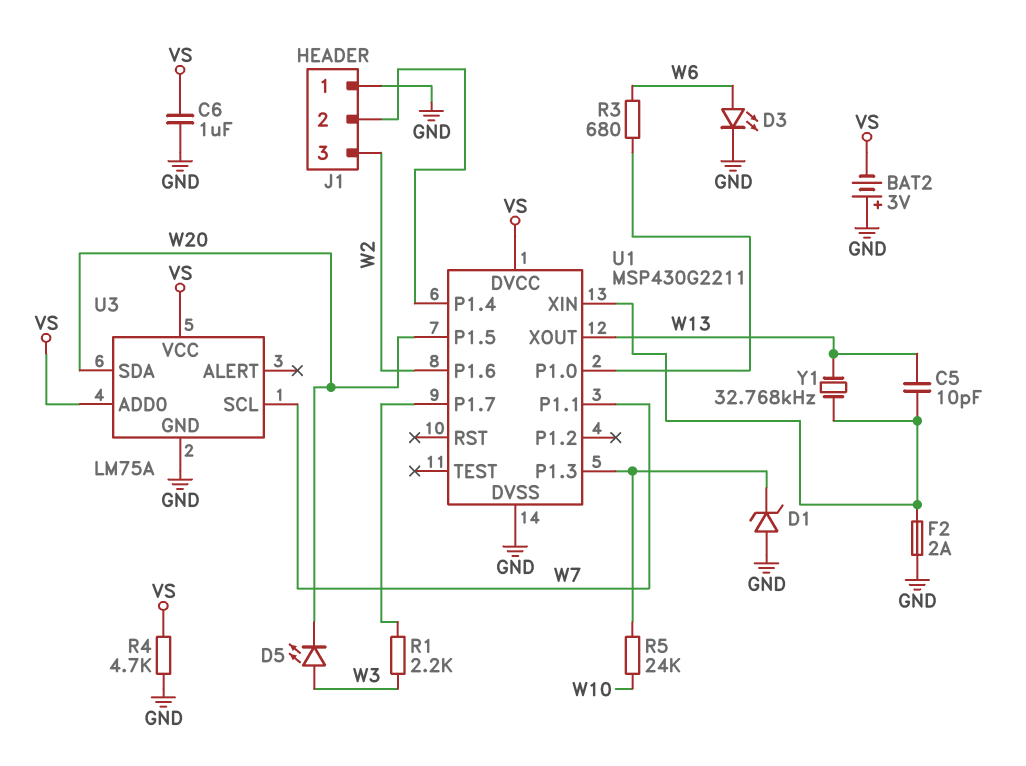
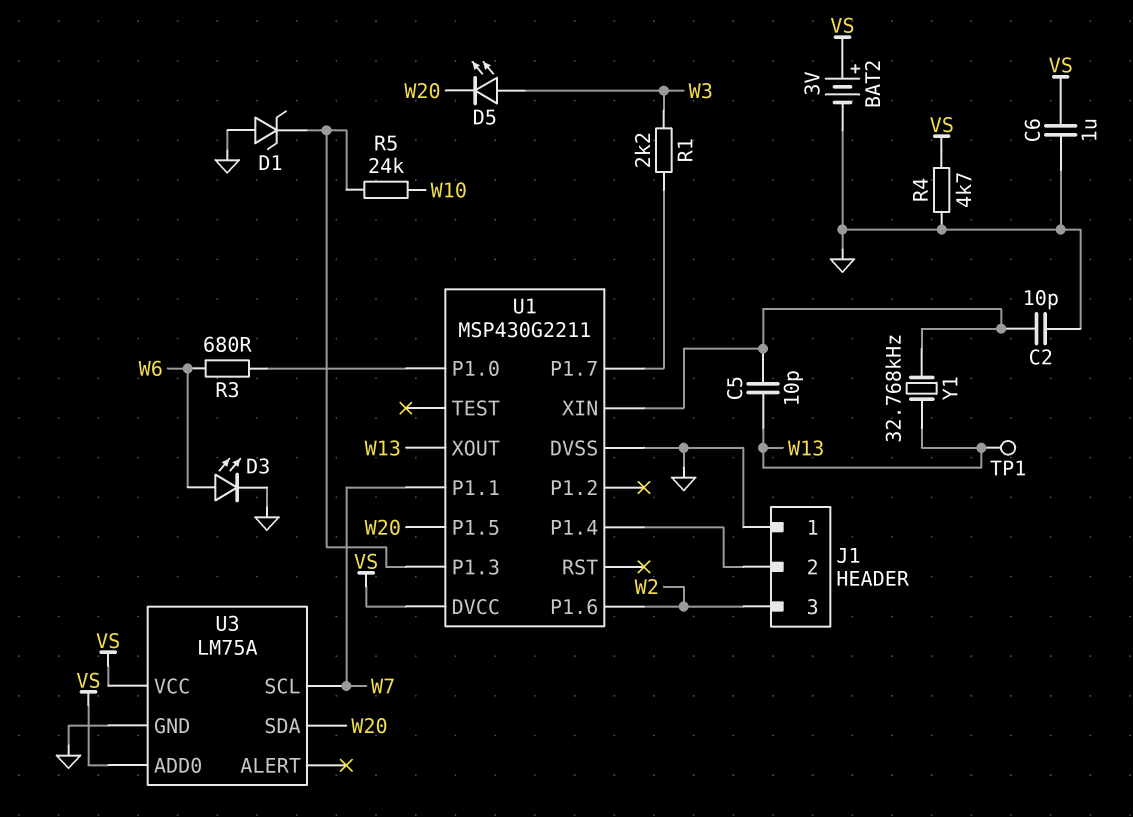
BAT2: 3V (plus GND, minus VS) -> 3V (plus VS, minus GND)
C2: none -> 10pF (GND, U1/XIN)
F2: 2A (GND, U1/XIN) -> none
TP1: none -> test point (W13)

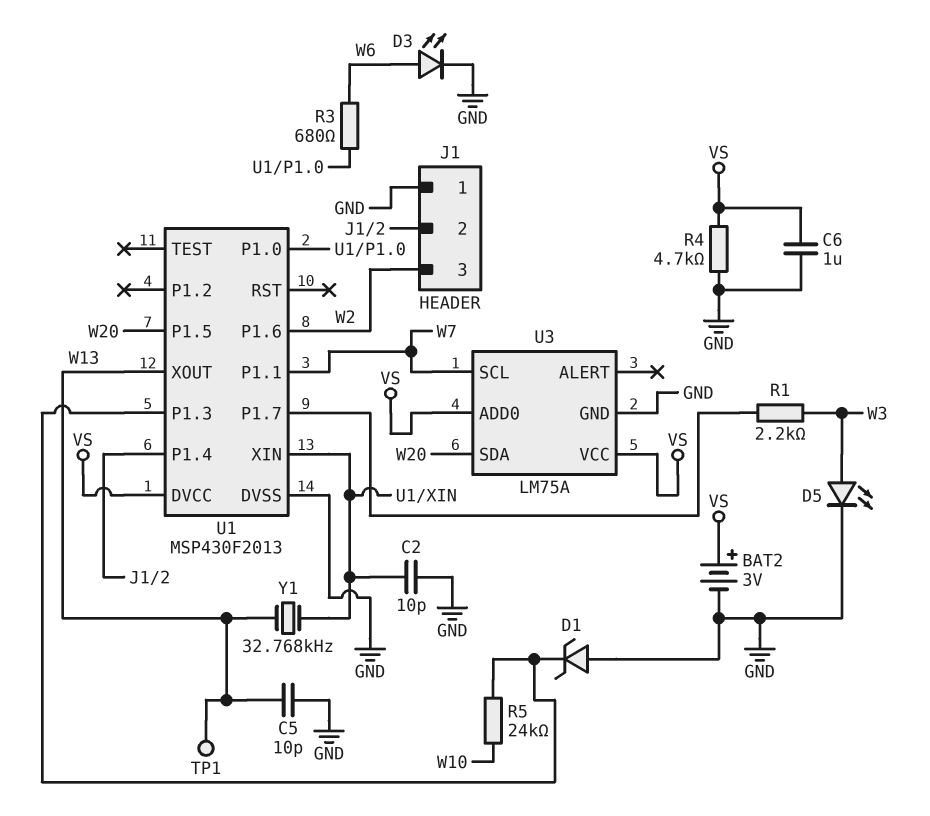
C5: 10pF (U1/XIN, W13) -> 10pF (GND, W13)
D5: LED (A W3, K W20) -> LED (A W3, K GND)
U1: MSP430G2211 -> MSP430F2013

